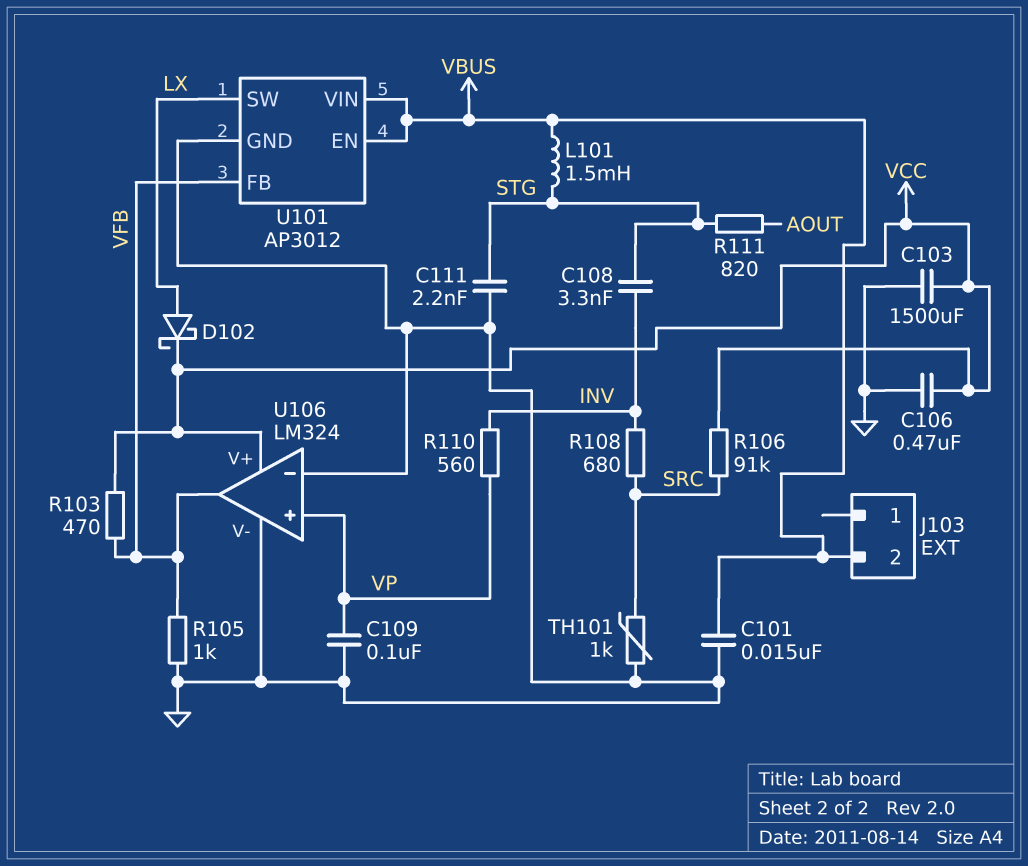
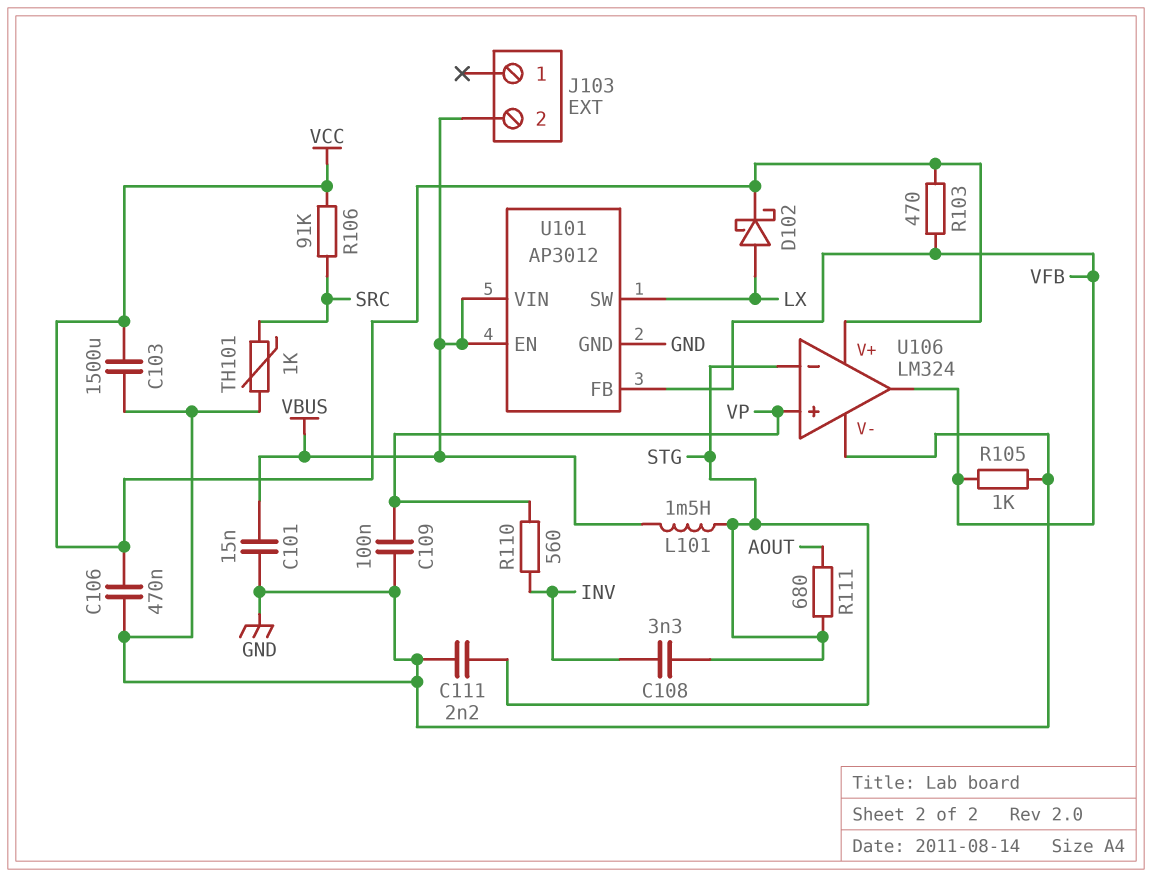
R108: 680 (INV, SRC) -> none
R111: 820 (AOUT, STG) -> 680 (AOUT, STG)
U106 pin in-: GND -> STG

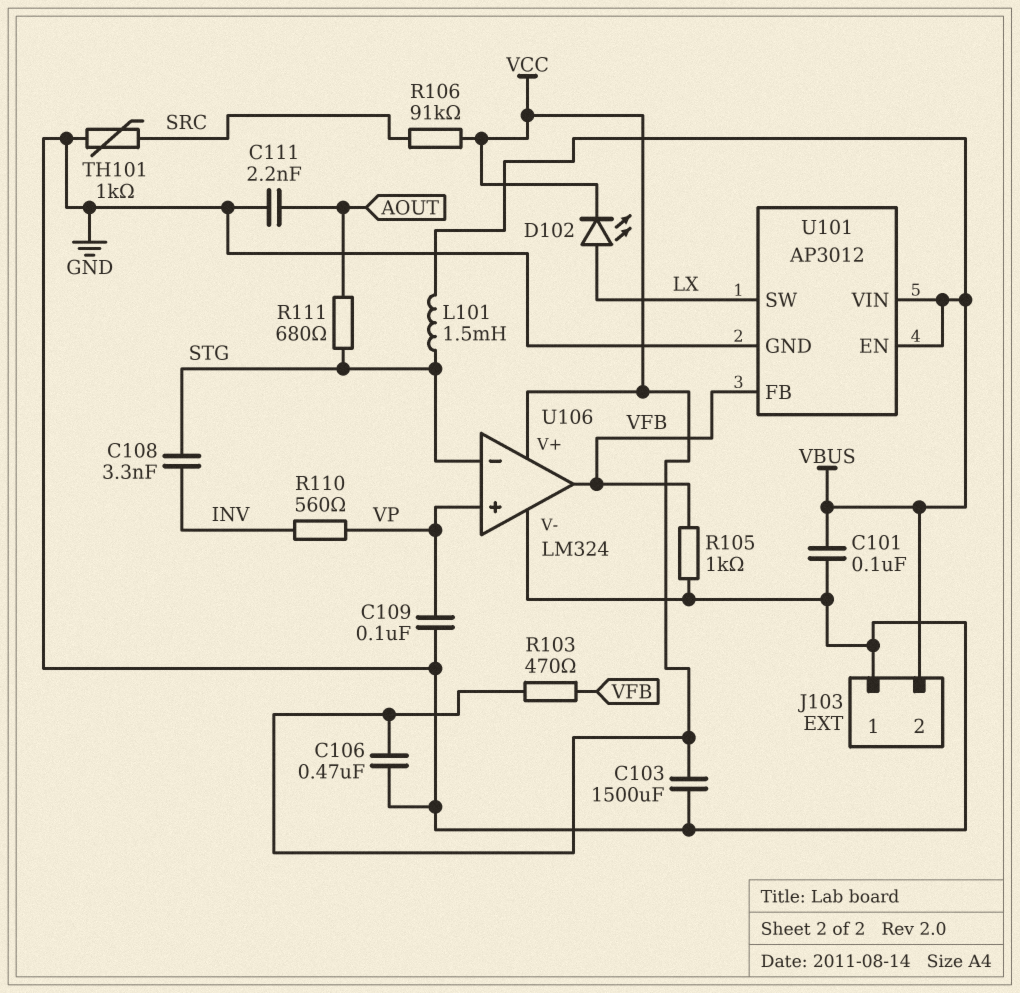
C101: 15nF (GND, VBUS) -> 100nF (GND, VBUS)
C111: 2.2nF (GND, STG) -> 2.2nF (AOUT, GND)
D102: schottky (A LX, K VCC) -> LED (A LX, K VCC)
J103 pin 1: none -> GND

